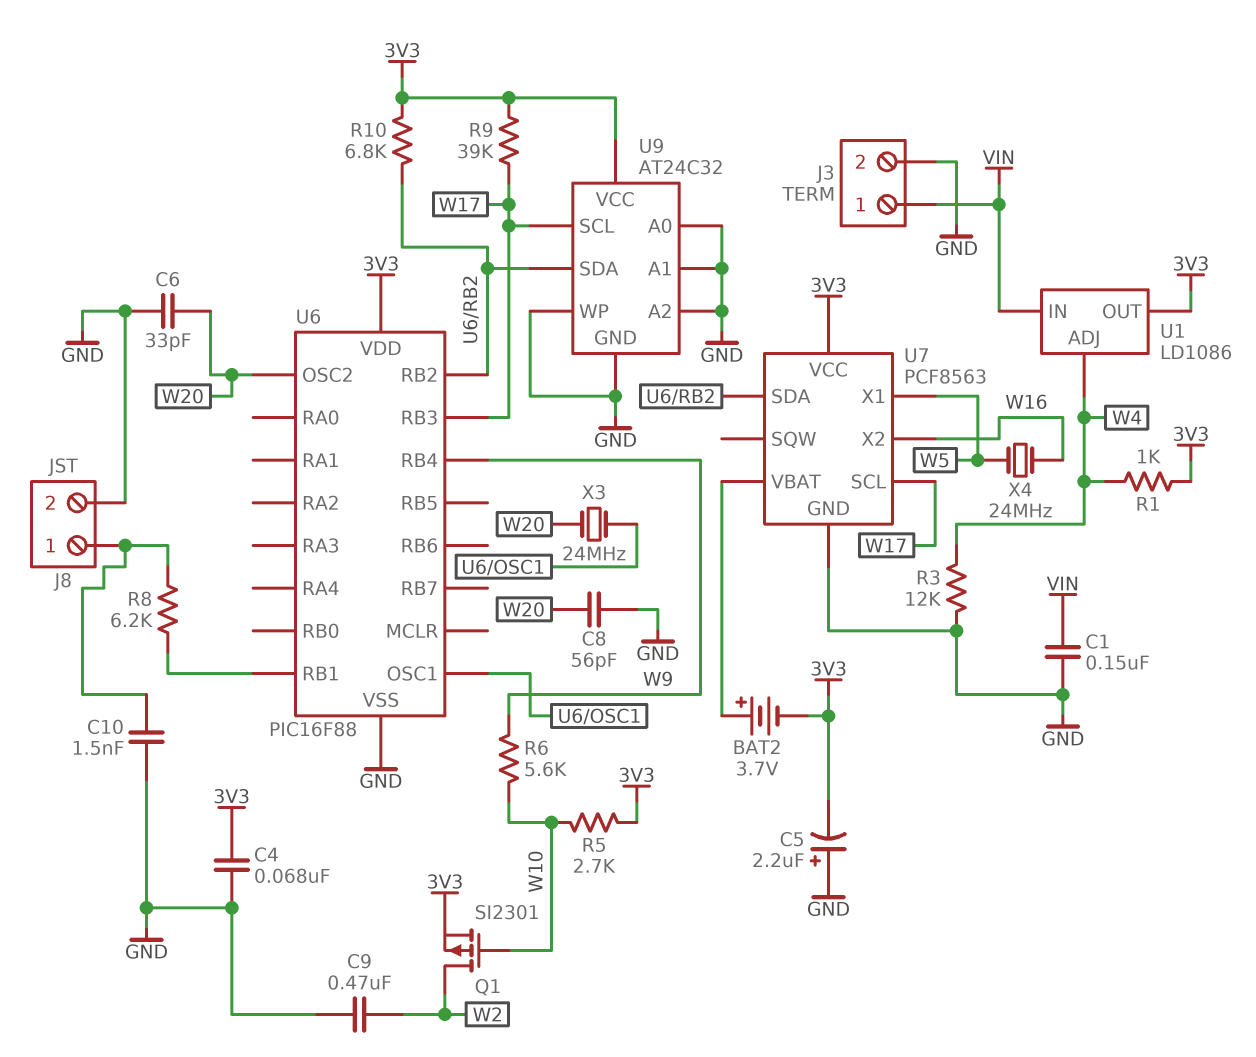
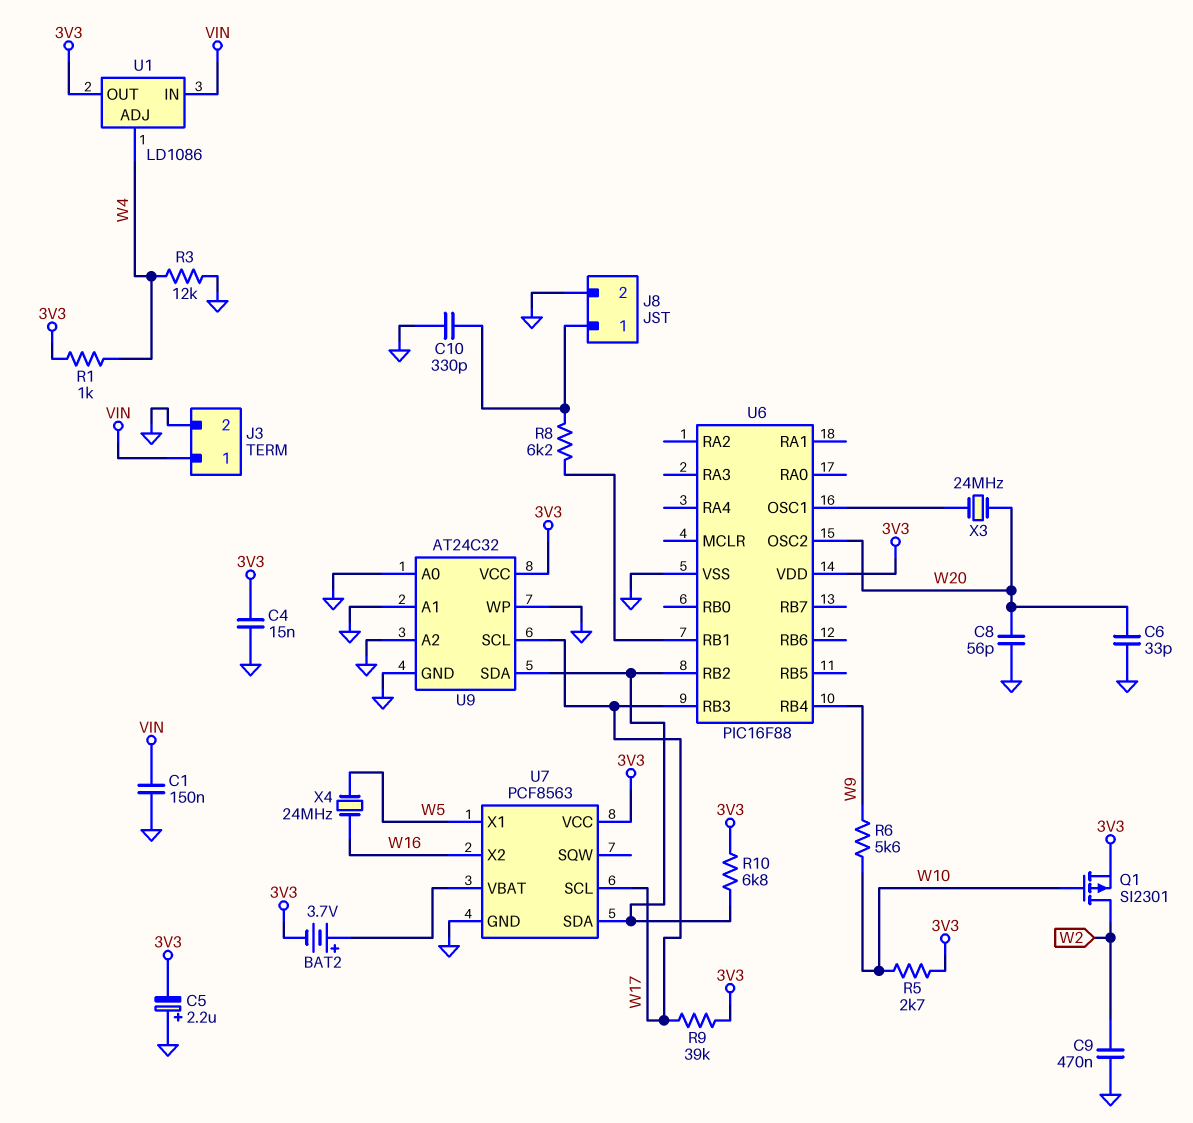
C4: 68nF (3V3, GND) -> 15nF (3V3, GND)
C10: 1.5nF (GND, J8/1) -> 330pF (GND, J8/1)

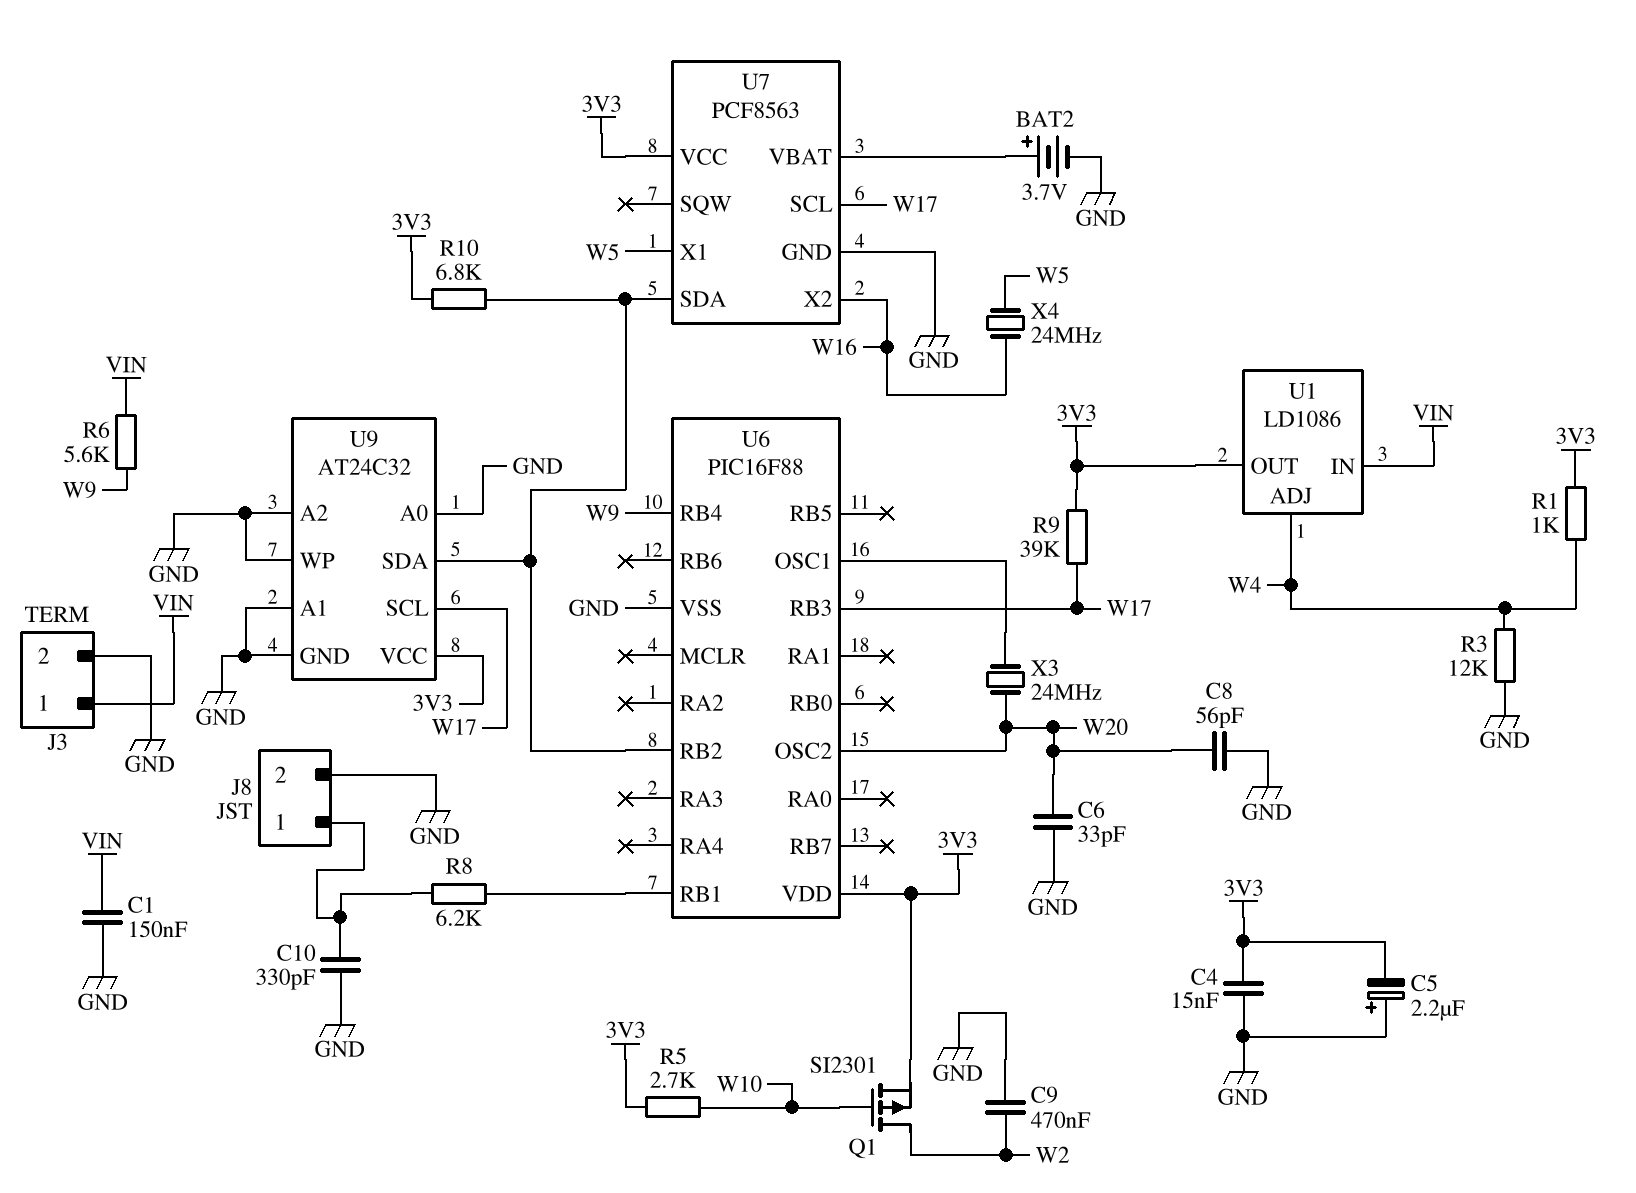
BAT2: 3.7V (plus U7/VBAT, minus 3V3) -> 3.7V (plus U7/VBAT, minus GND)
R6: 5.6k (W9, W10) -> 5.6k (VIN, W9)

